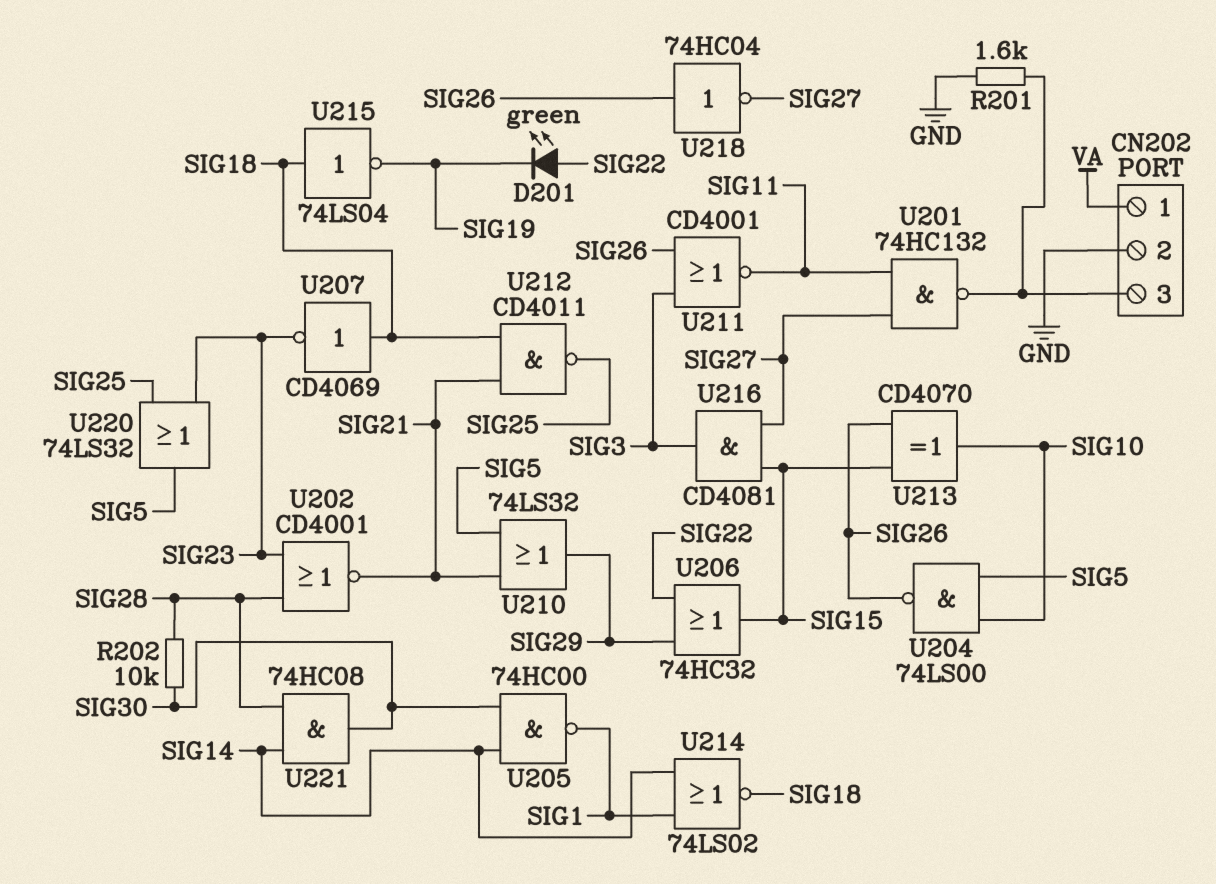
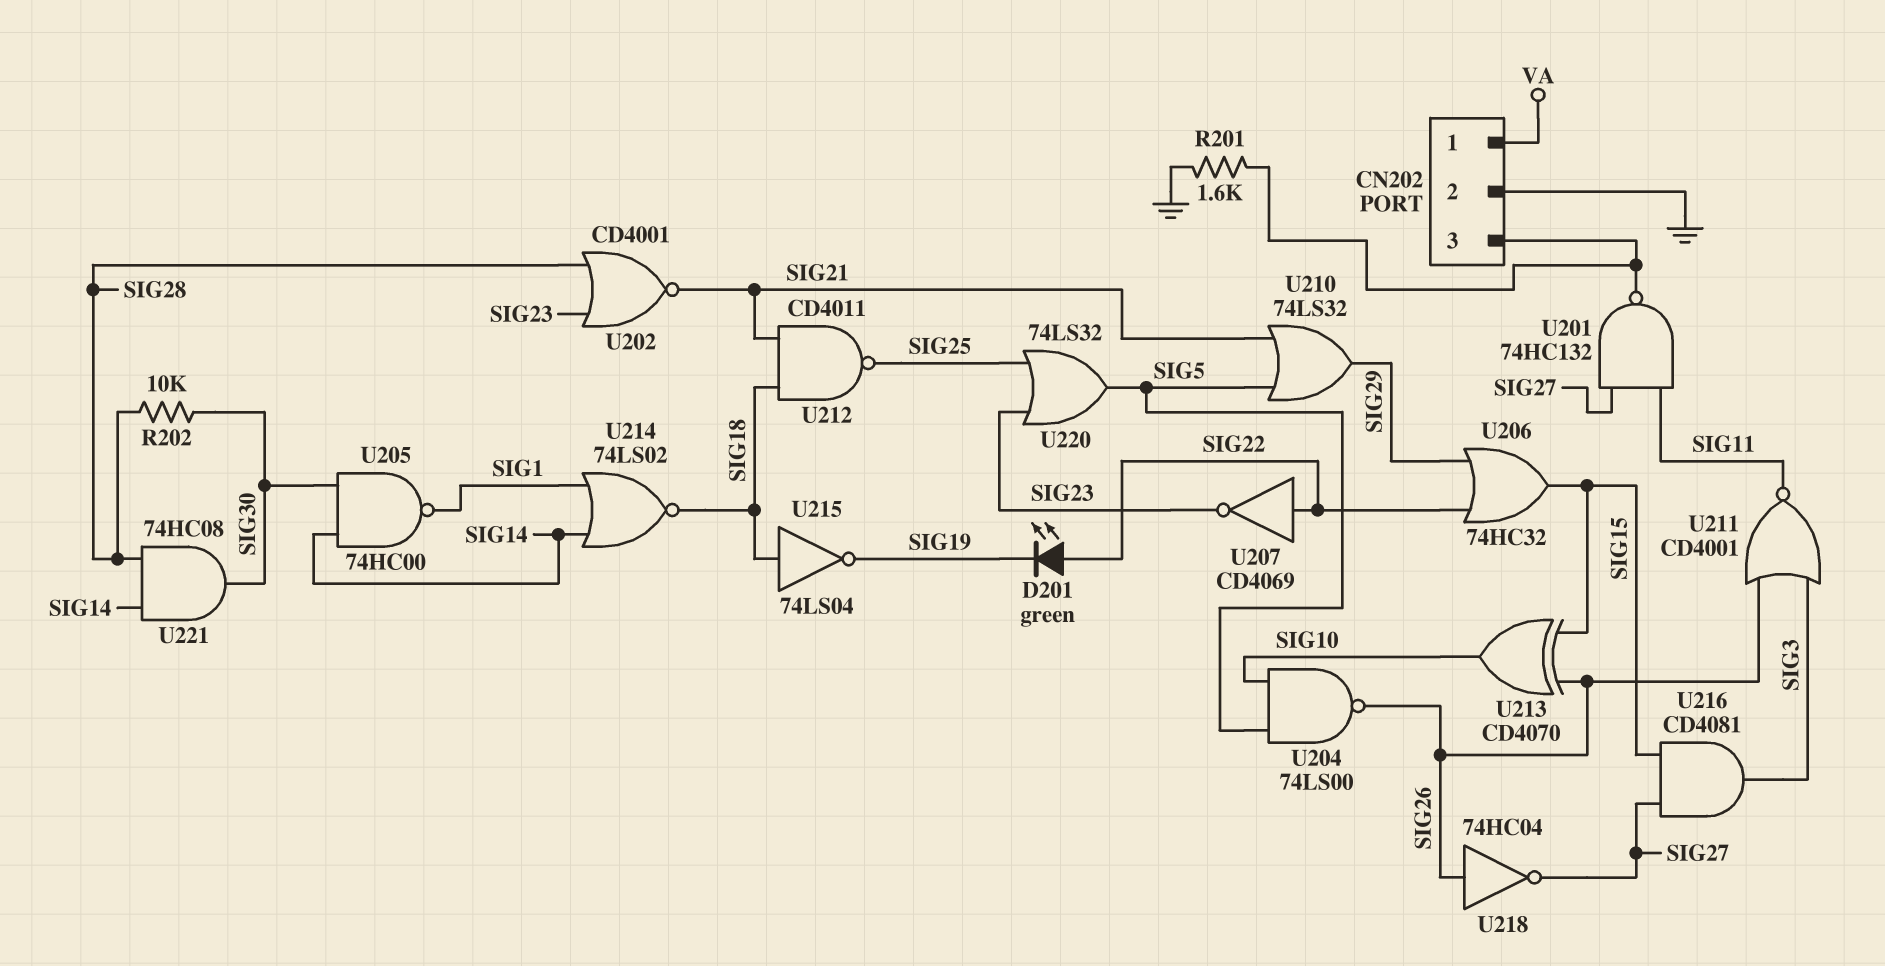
U207: NOT CD4069 (in SIG18, out SIG23) -> NOT CD4069 (in SIG22, out SIG23)

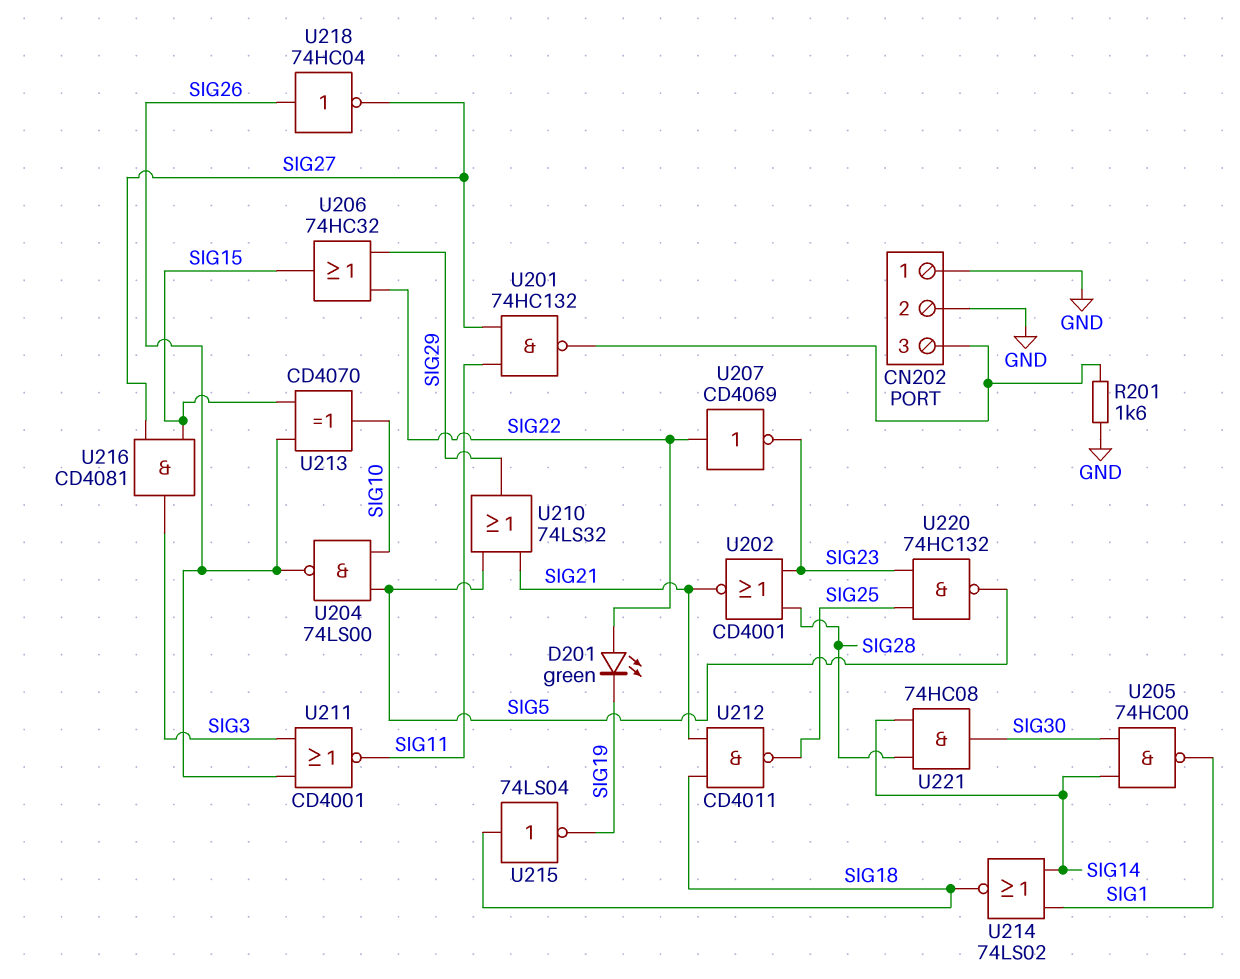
CN202 pin 1: VA -> GND
R202: 10k (SIG28, SIG30) -> none
U220: OR 74LS32 (in SIG23, in SIG25, out SIG5) -> NAND 74HC132 (in SIG23, in SIG25, out SIG5)

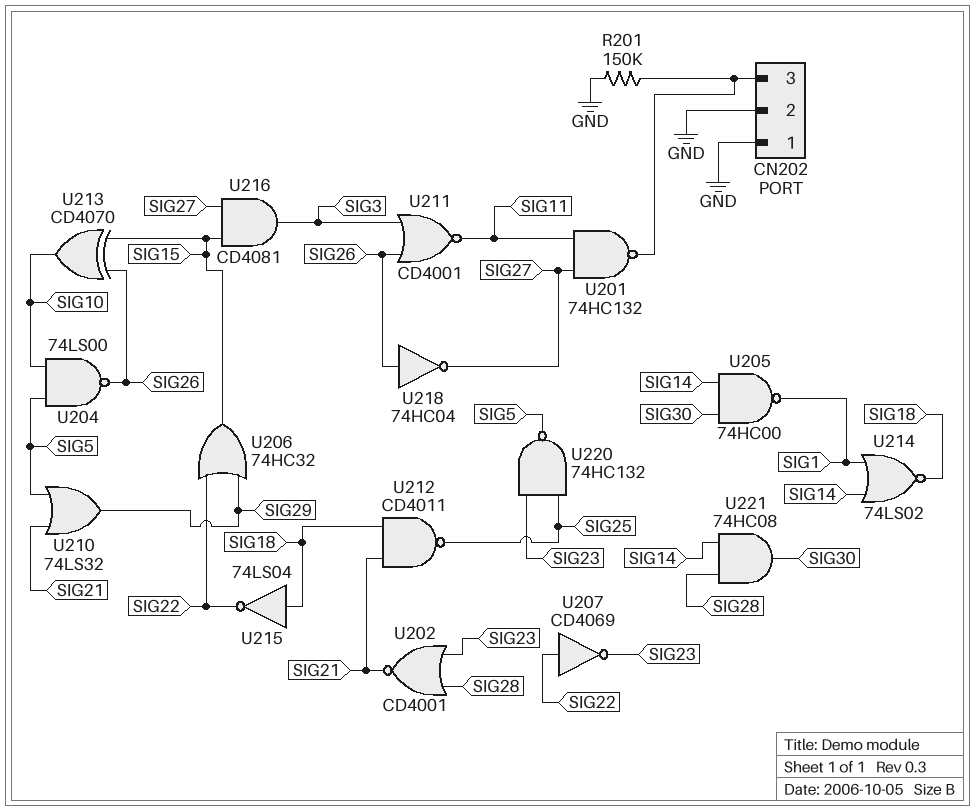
D201: LED green (A SIG22, K SIG19) -> none
R201: 1.6k (CN202/3, GND) -> 150k (CN202/3, GND)
U215: NOT 74LS04 (in SIG18, out SIG19) -> NOT 74LS04 (in SIG18, out SIG22)

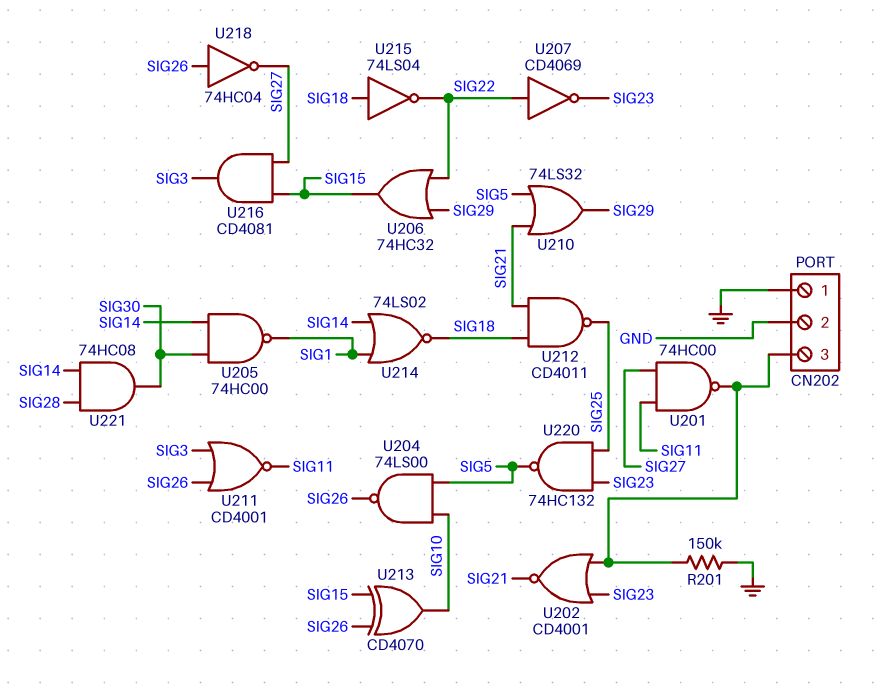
U201: NAND 74HC132 (in SIG11, in SIG27, out CN202/3) -> NAND 74HC00 (in SIG11, in SIG27, out CN202/3)
U202: NOR CD4001 (in SIG23, in SIG28, out SIG21) -> NOR CD4001 (in CN202/3, in SIG23, out SIG21)

